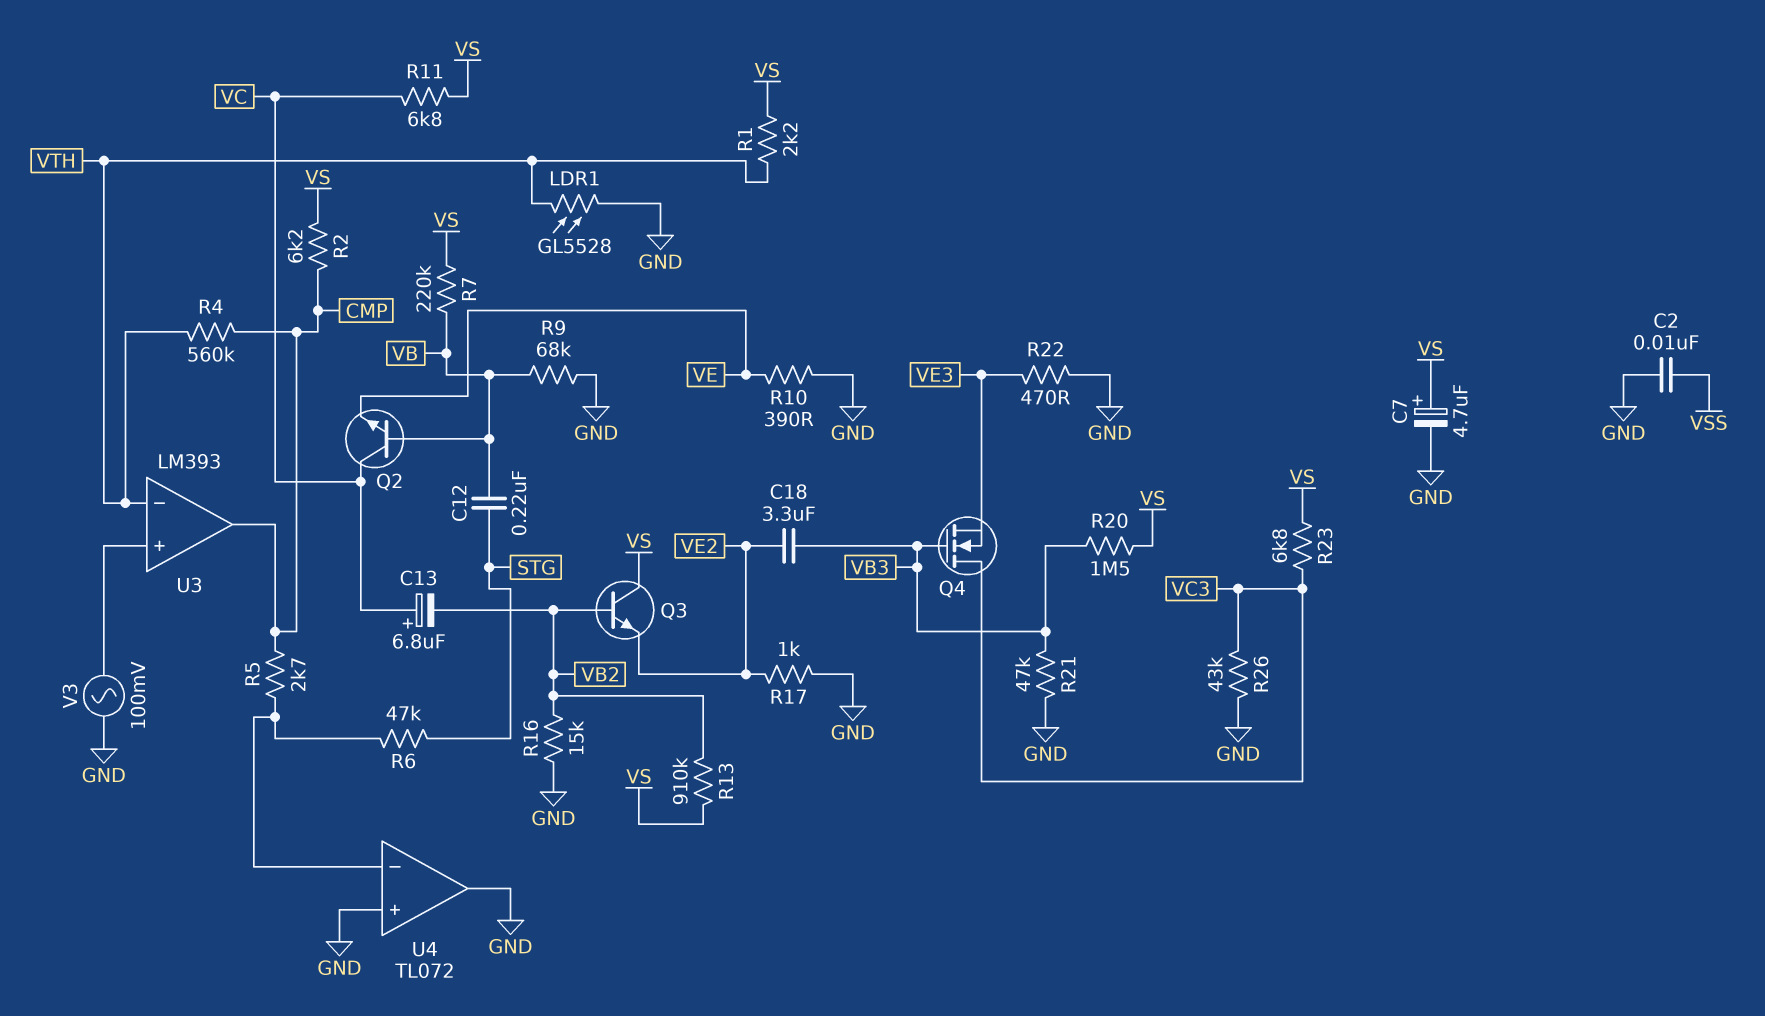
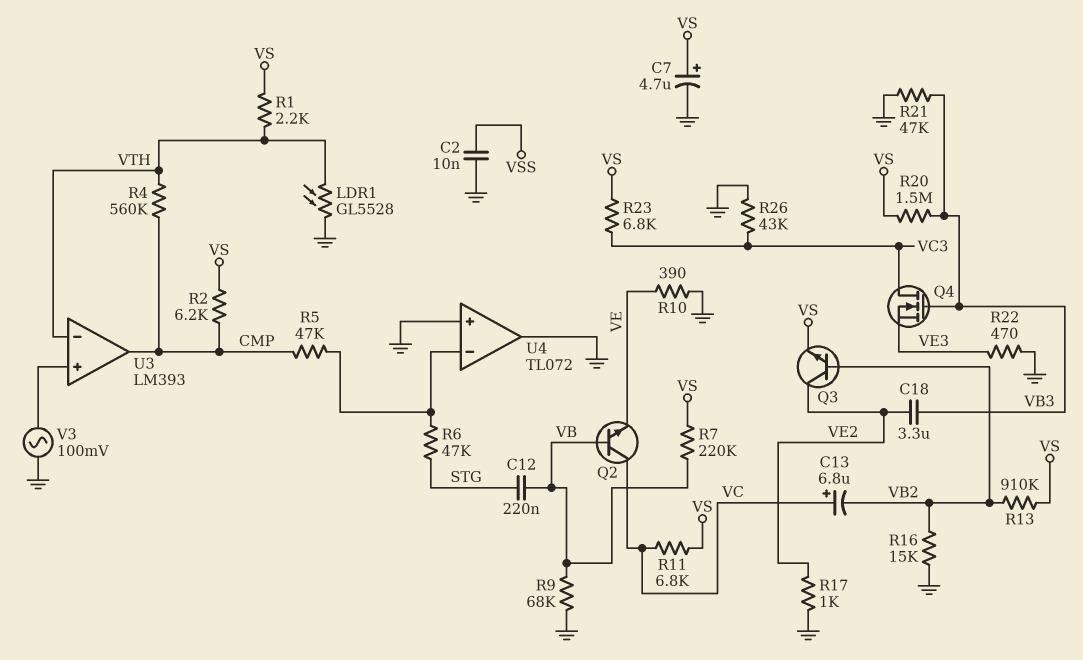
Q3: NPN (B VB2, C VS, E VE2) -> NPN (B VB2, C VE2, E VS)
R5: 2.7k (CMP, U4/in-) -> 47k (CMP, U4/in-)

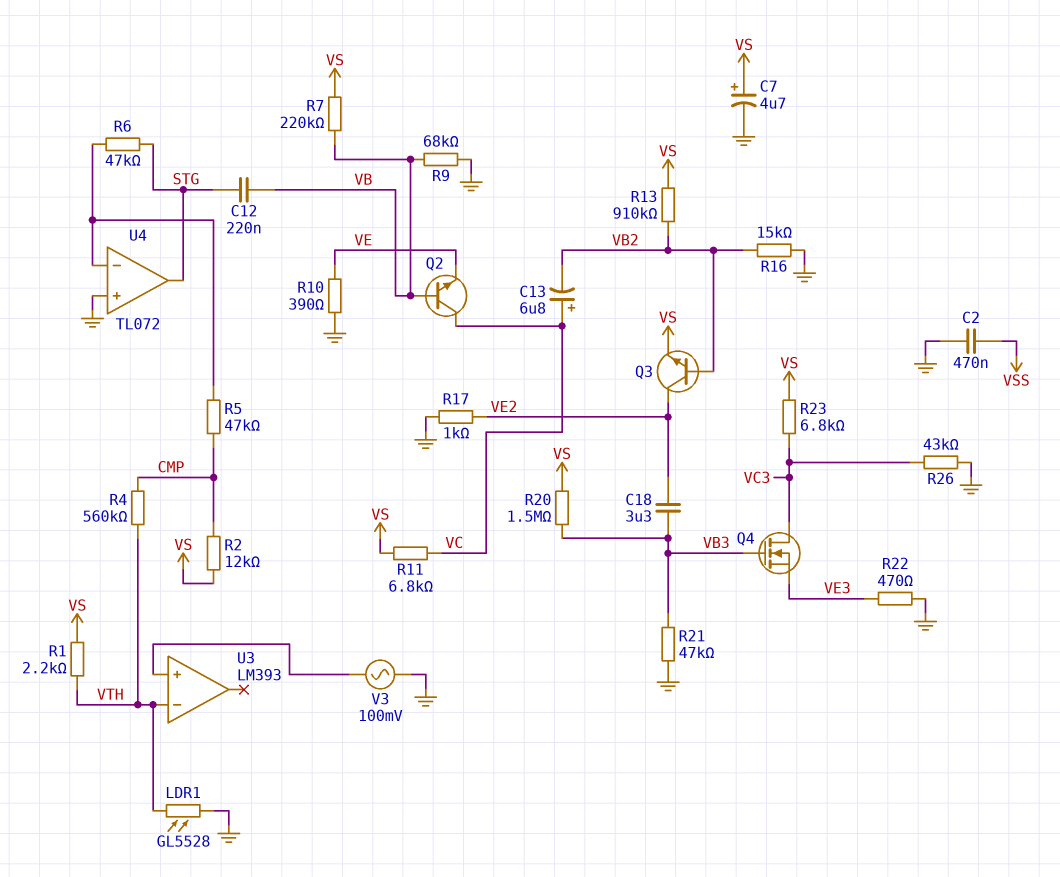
C2: 10nF (GND, VSS) -> 470nF (GND, VSS)
R2: 6.2k (CMP, VS) -> 12k (CMP, VS)
U3 pin out: CMP -> none
U4 pin out: GND -> STG

